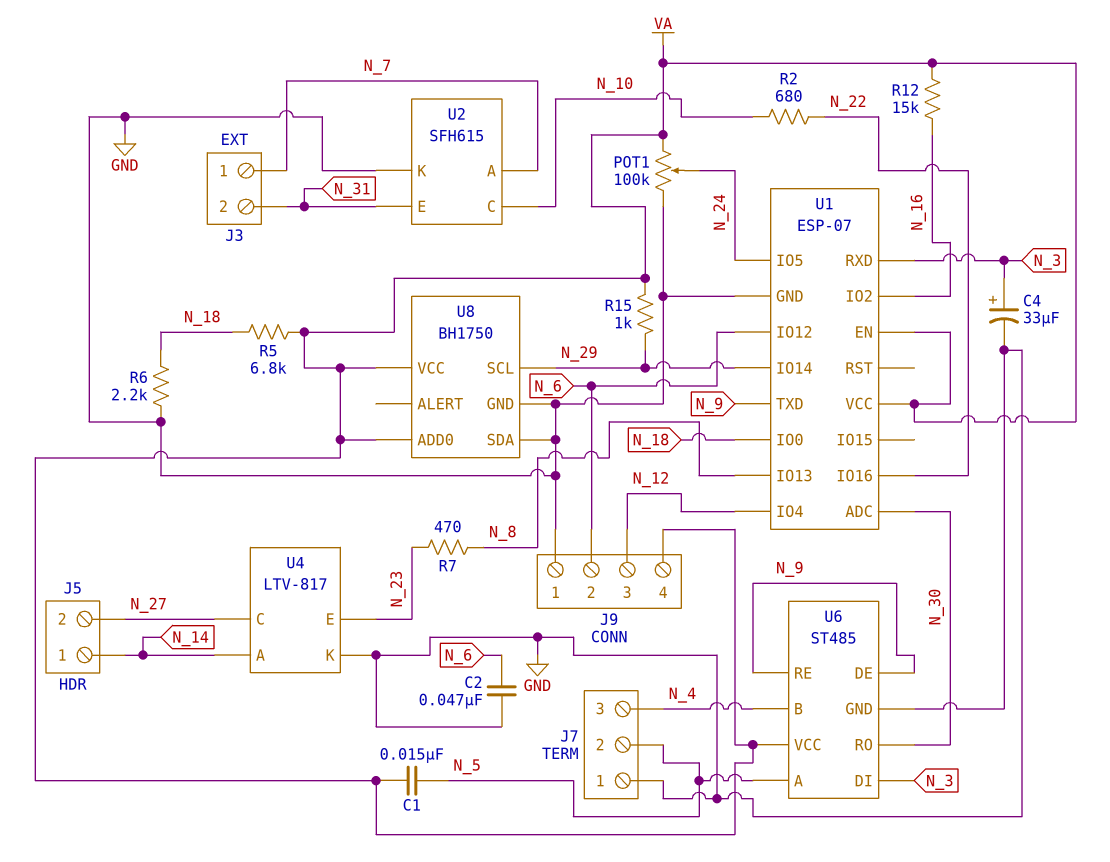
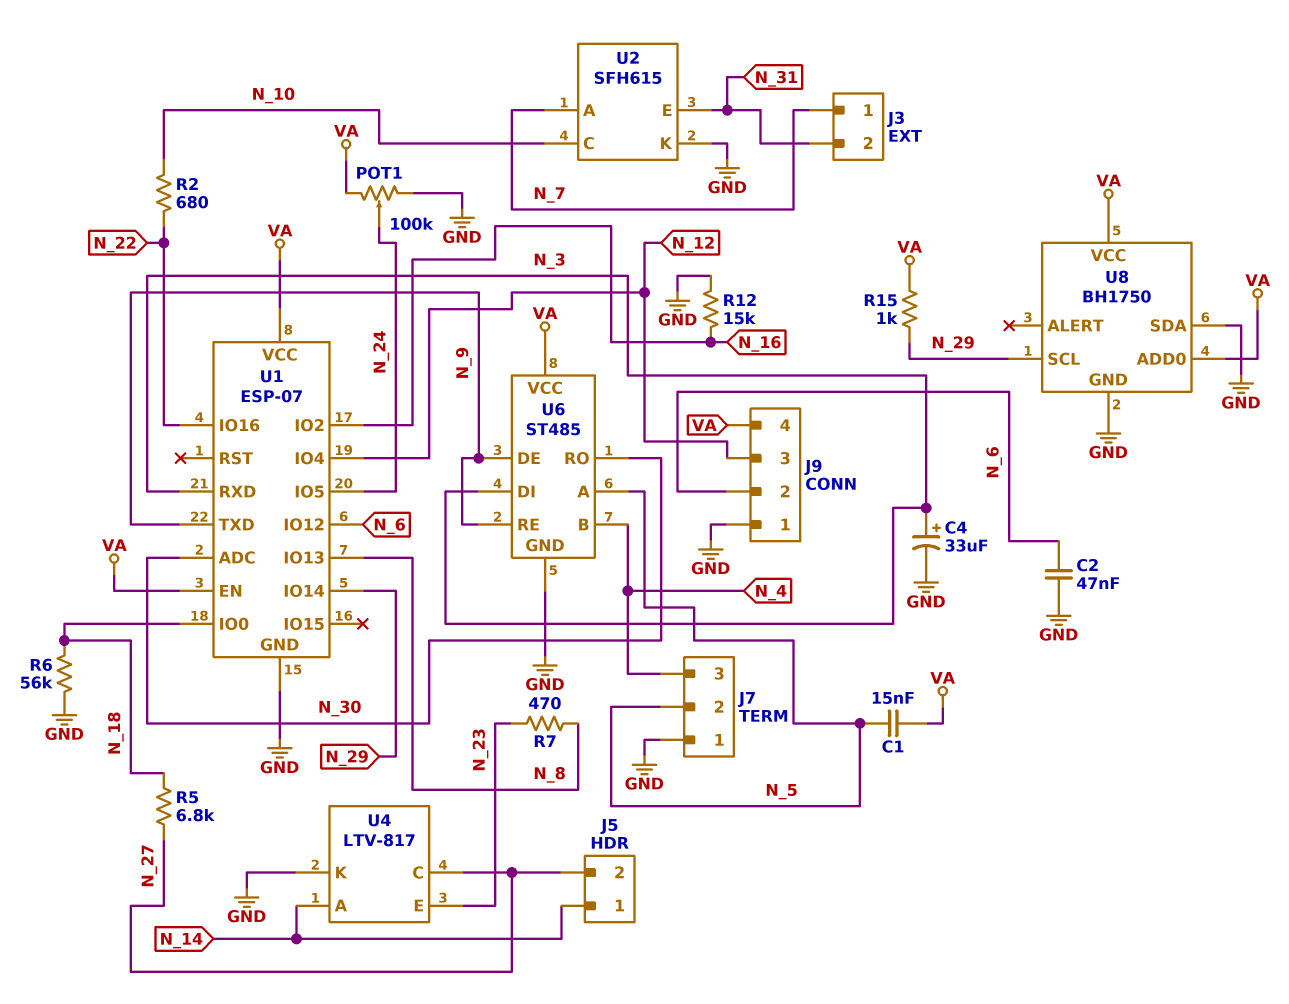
R5: 6.8k (N_18, VA) -> 6.8k (N_18, N_27)
R6: 2.2k (GND, N_18) -> 56k (GND, N_18)
R12: 15k (N_16, VA) -> 15k (GND, N_16)

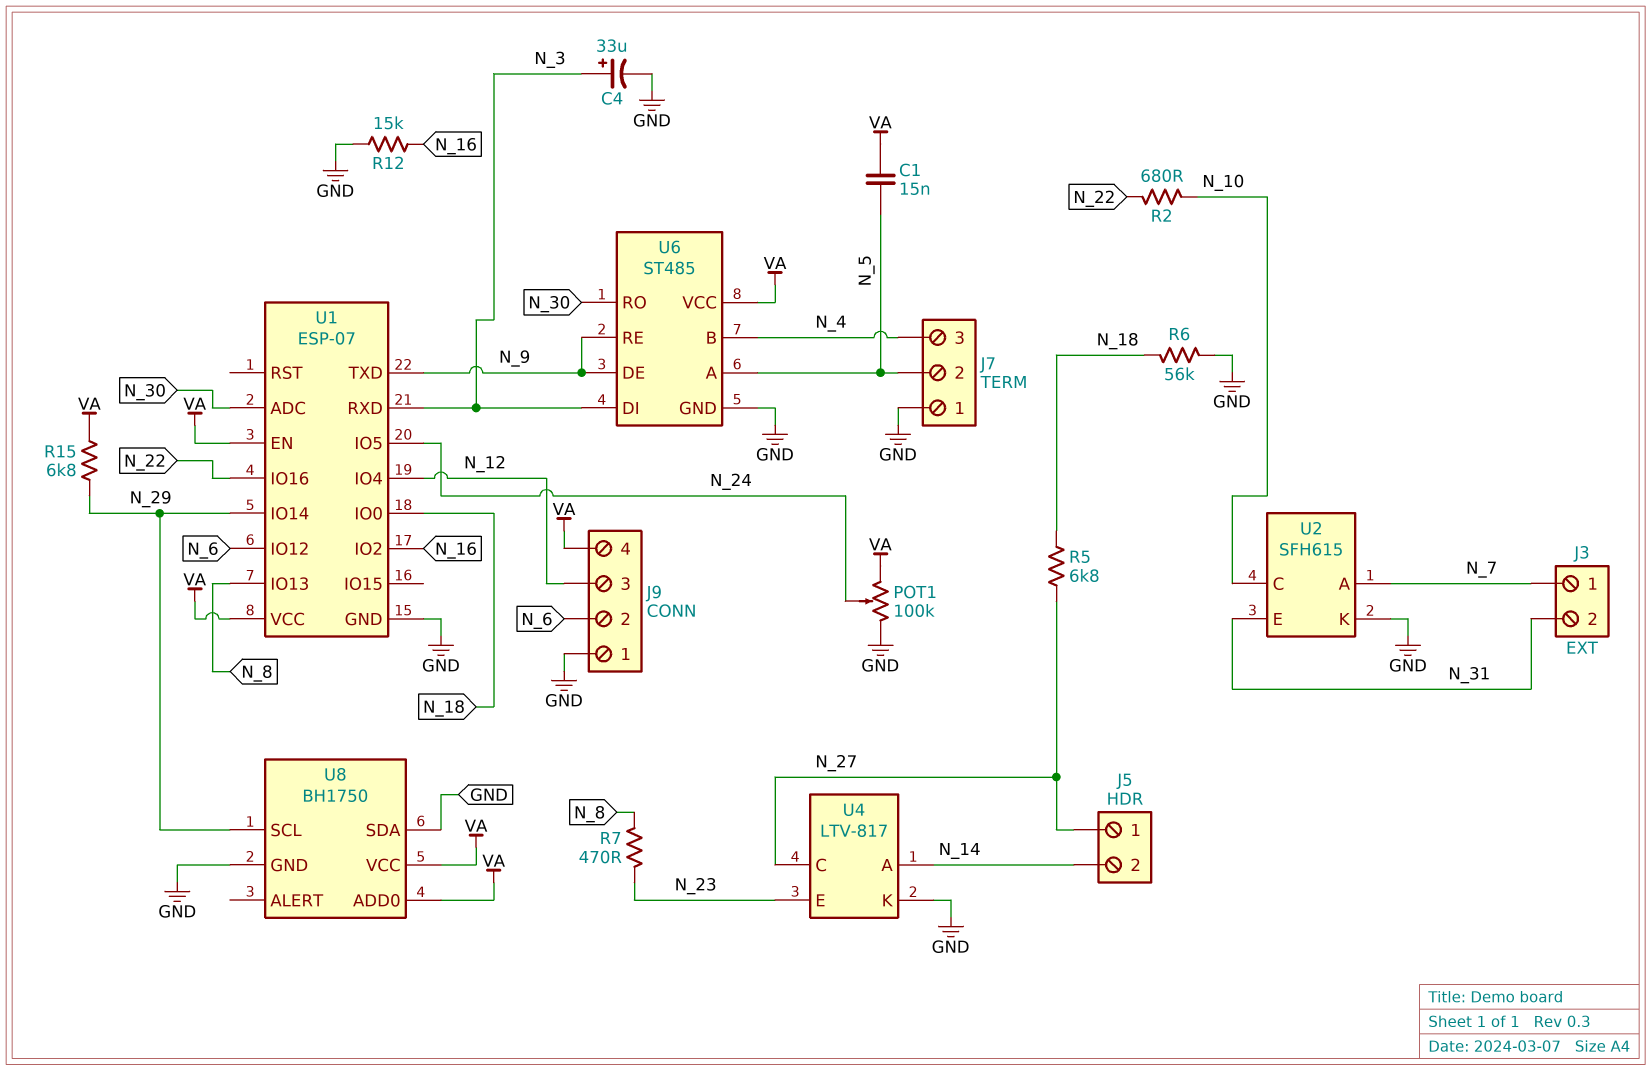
C2: 47nF (GND, N_6) -> none
J5 pin 1: N_14 -> N_27
J5 pin 2: N_27 -> N_14
R15: 1k (N_29, VA) -> 6.8k (N_29, VA)

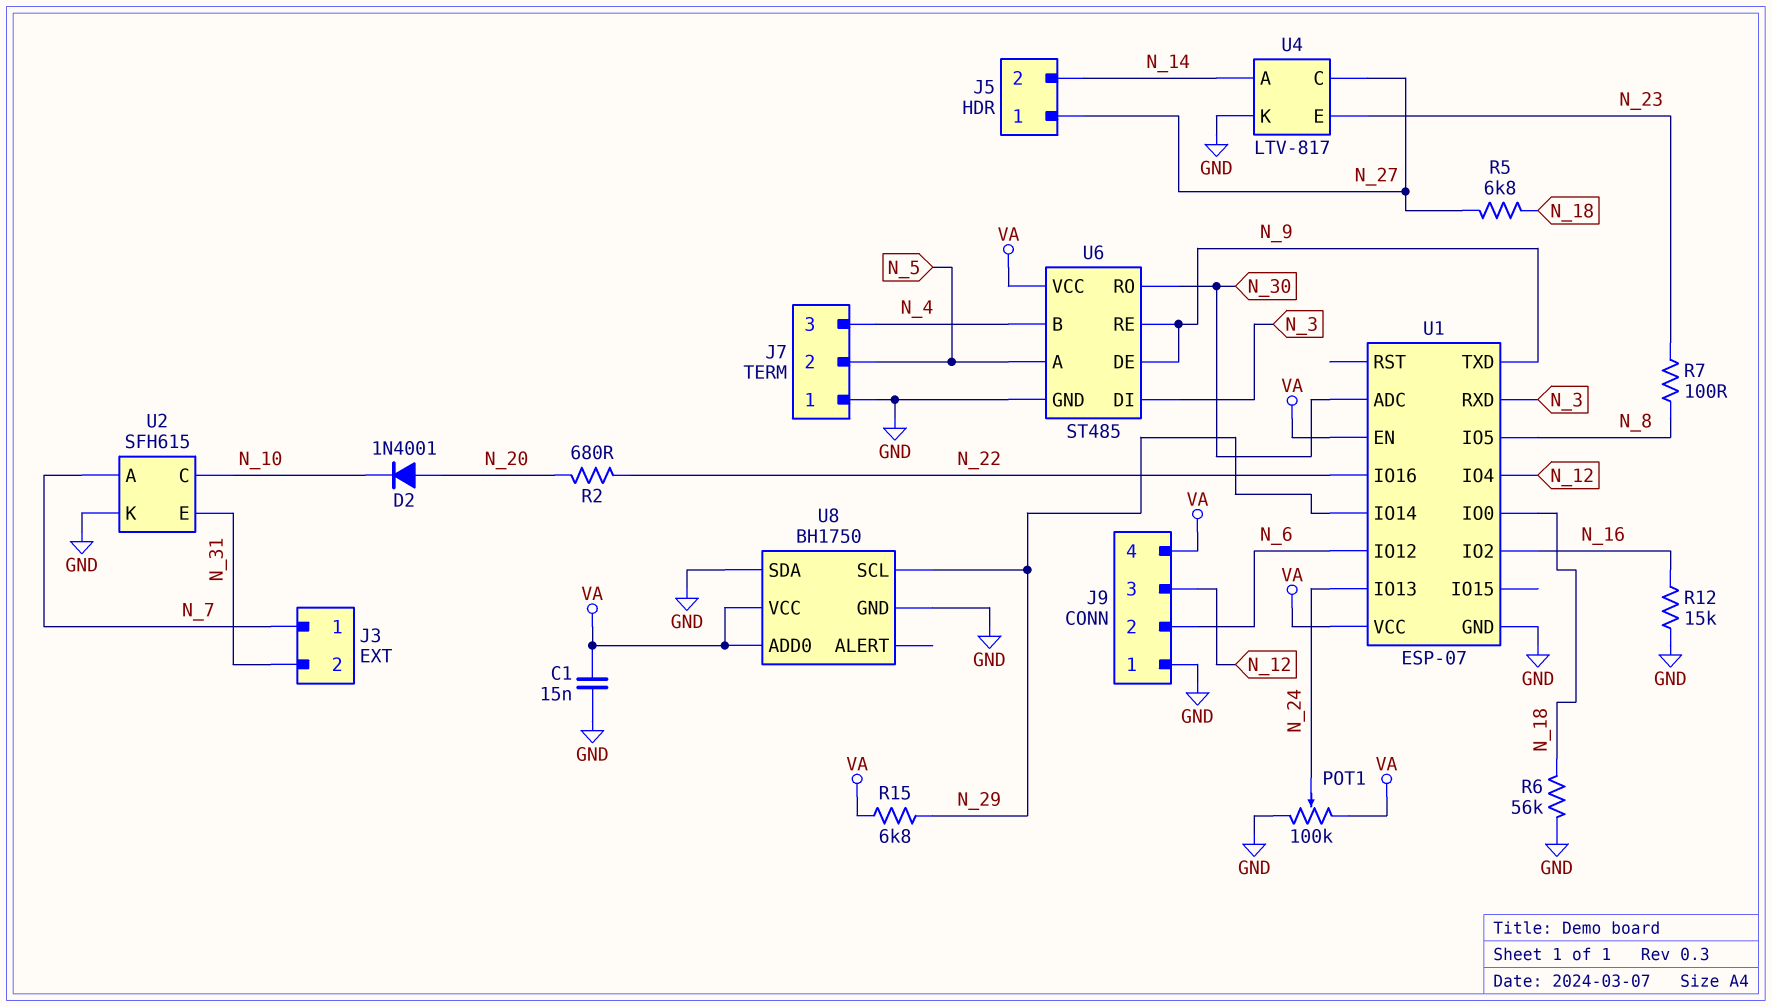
C1: 15nF (N_5, VA) -> 15nF (GND, VA)
C4: 33uF (plus N_3, minus GND) -> none
D2: none -> diode 1N4001 (A N_20, K N_10)
R2: 680 (N_10, N_22) -> 680 (N_20, N_22)
R7: 470 (N_8, N_23) -> 100 (N_8, N_23)
U1 pin IO5: N_24 -> N_8
U1 pin IO13: N_8 -> N_24

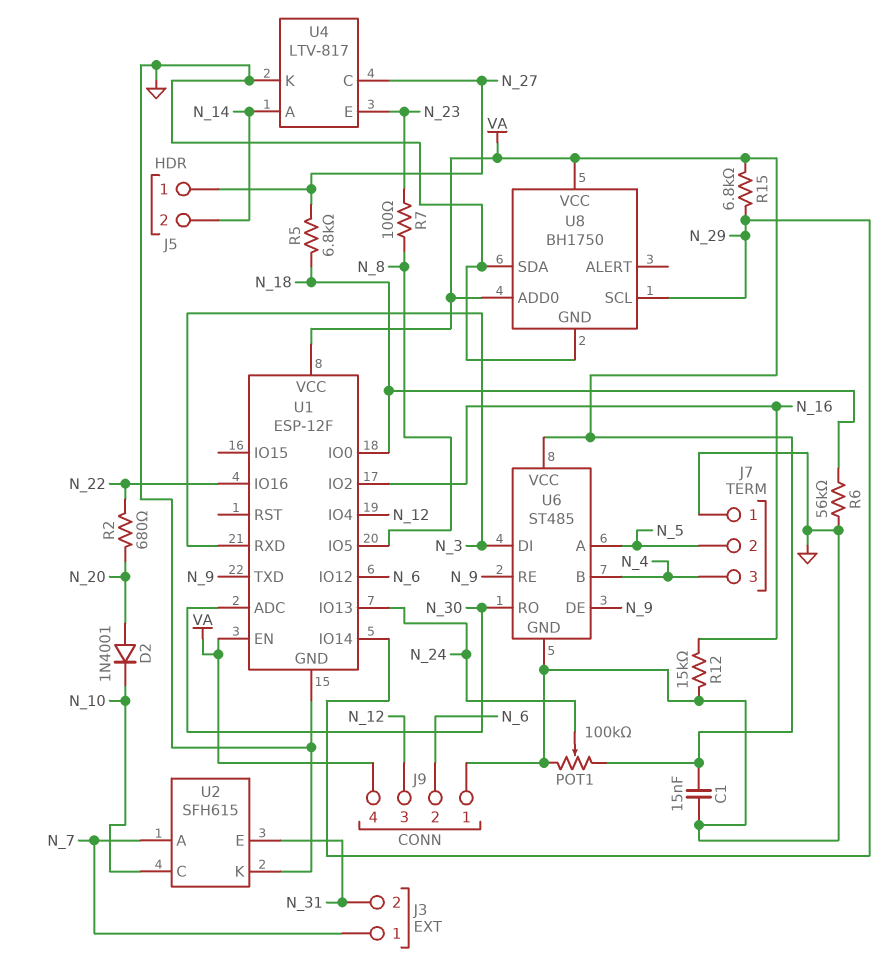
U1: ESP-07 -> ESP-12F

